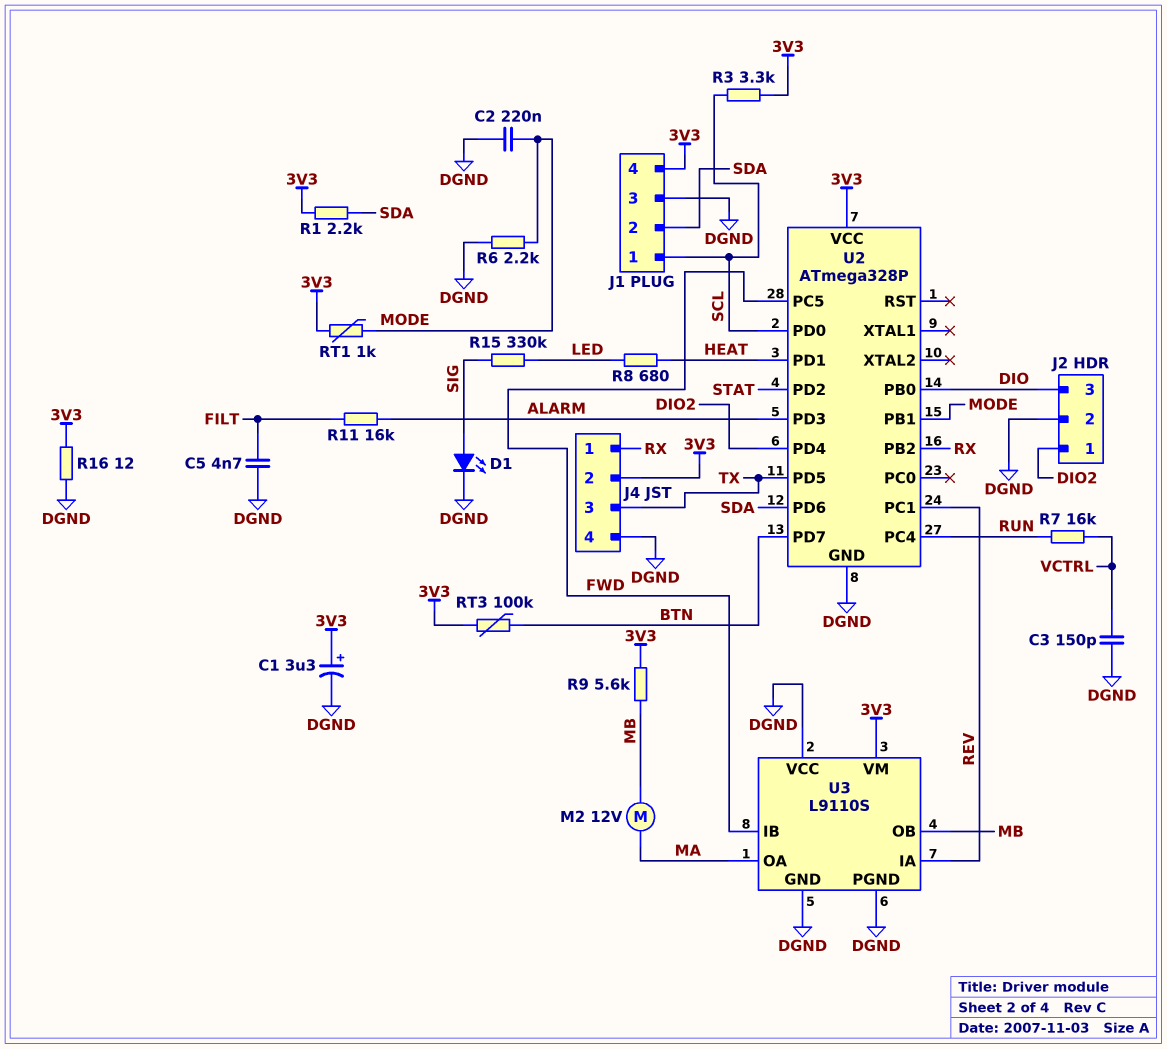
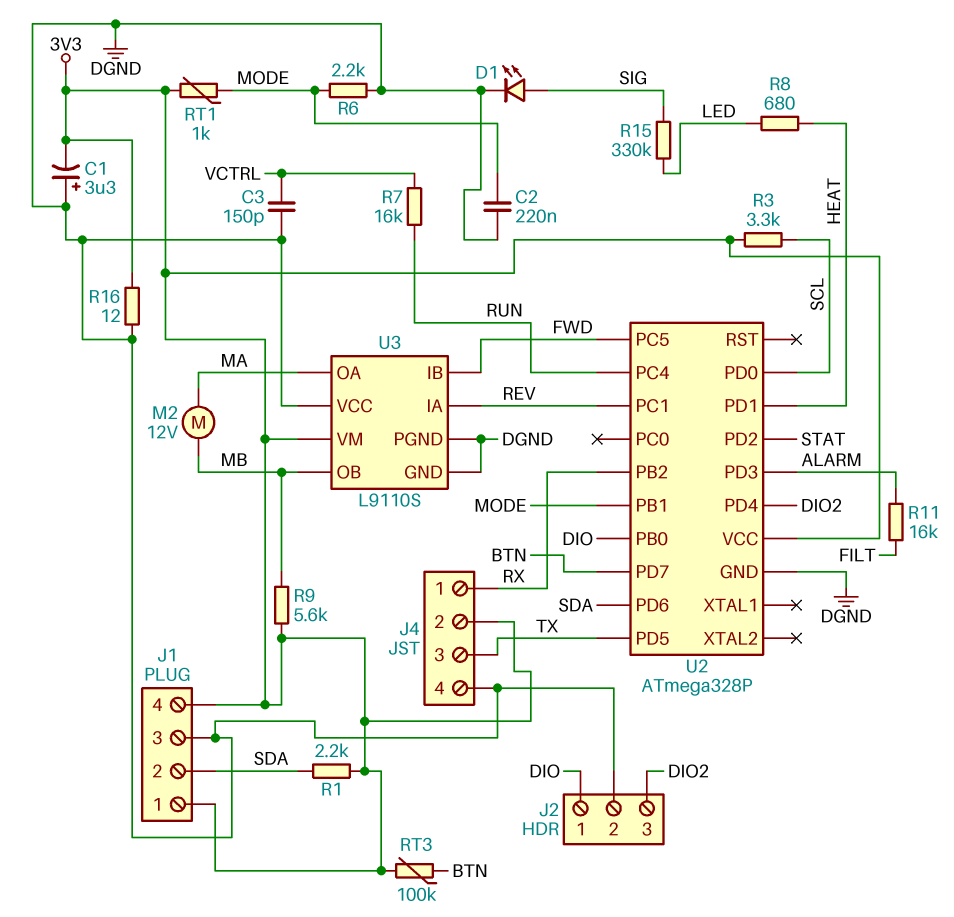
C1: 3.3uF (plus 3V3, minus DGND) -> 3.3uF (plus DGND, minus 3V3)
C5: 4.7nF (DGND, FILT) -> none
J1 pin 1: SCL -> 3V3
J2 pin 1: DIO2 -> DIO
J2 pin 3: DIO -> DIO2

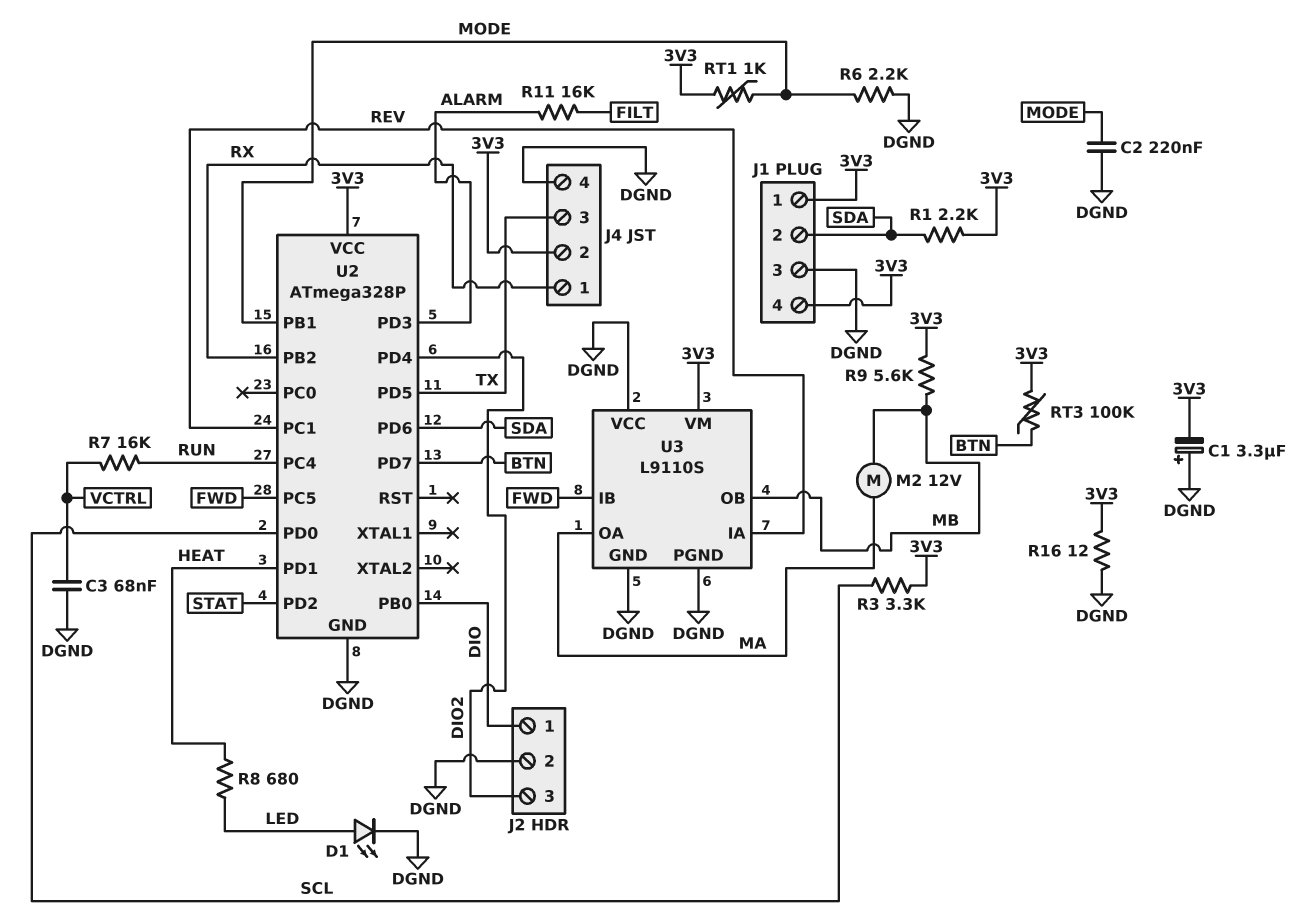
C3: 150pF (DGND, VCTRL) -> 68nF (DGND, VCTRL)
D1: LED (A SIG, K DGND) -> LED (A LED, K DGND)
R15: 330k (LED, SIG) -> none

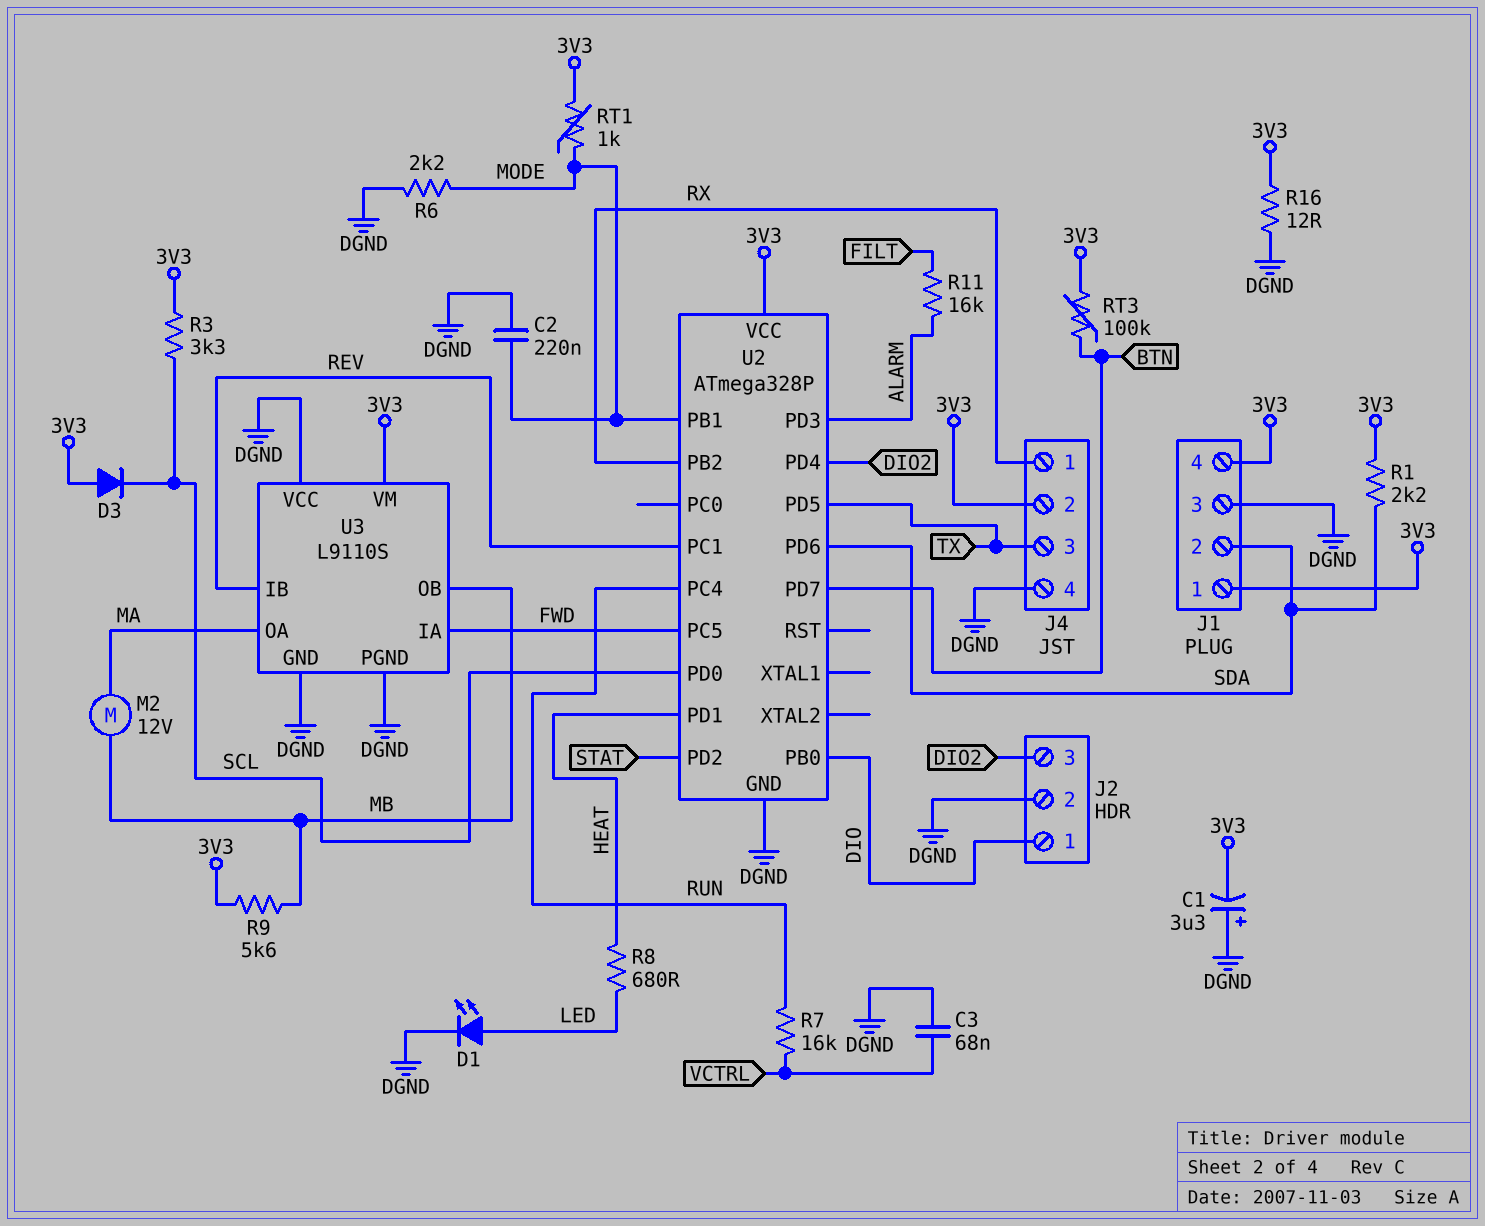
D3: none -> diode (A 3V3, K SCL)
U3 pin IA: REV -> FWD
U3 pin IB: FWD -> REV

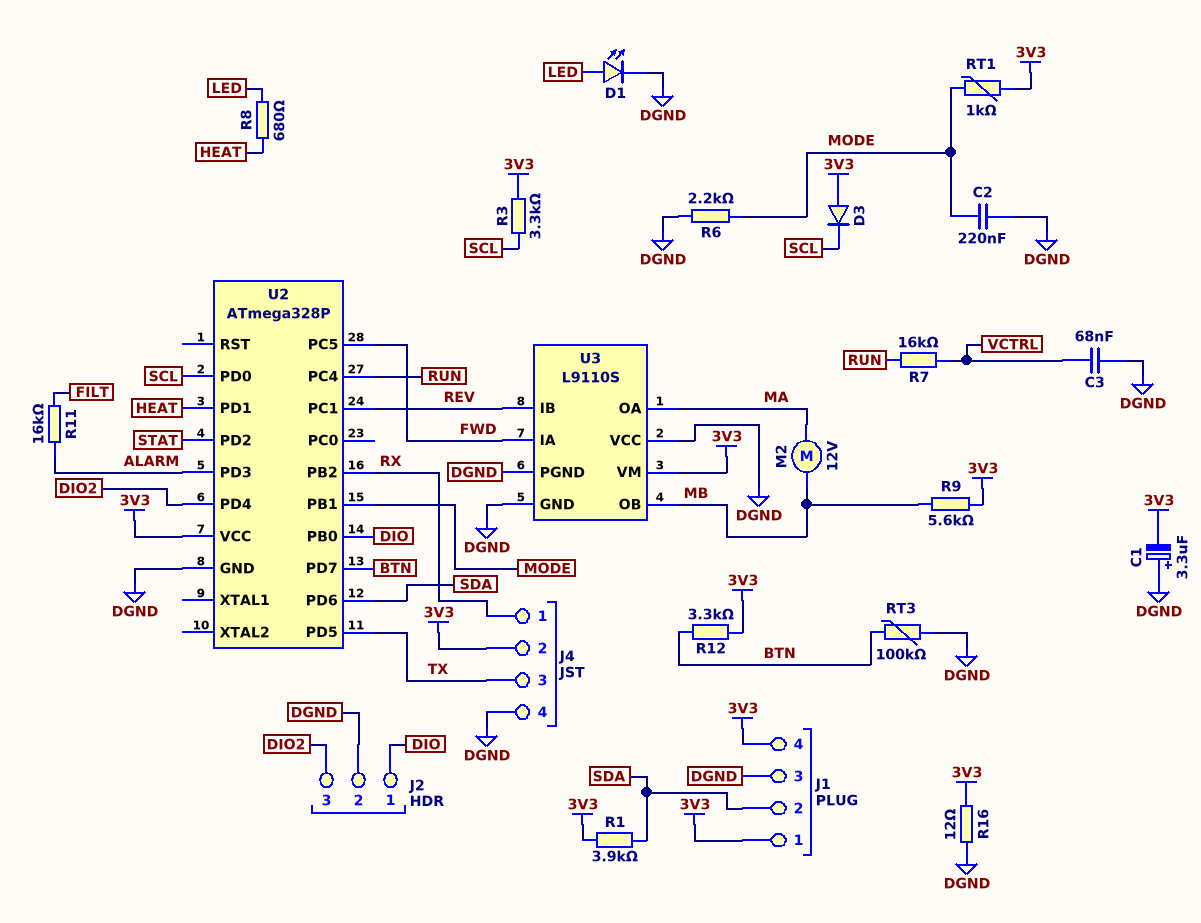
R1: 2.2k (3V3, SDA) -> 3.9k (3V3, SDA)
R12: none -> 3.3k (3V3, BTN)
RT3: 100k (3V3, BTN) -> 100k (BTN, DGND)

